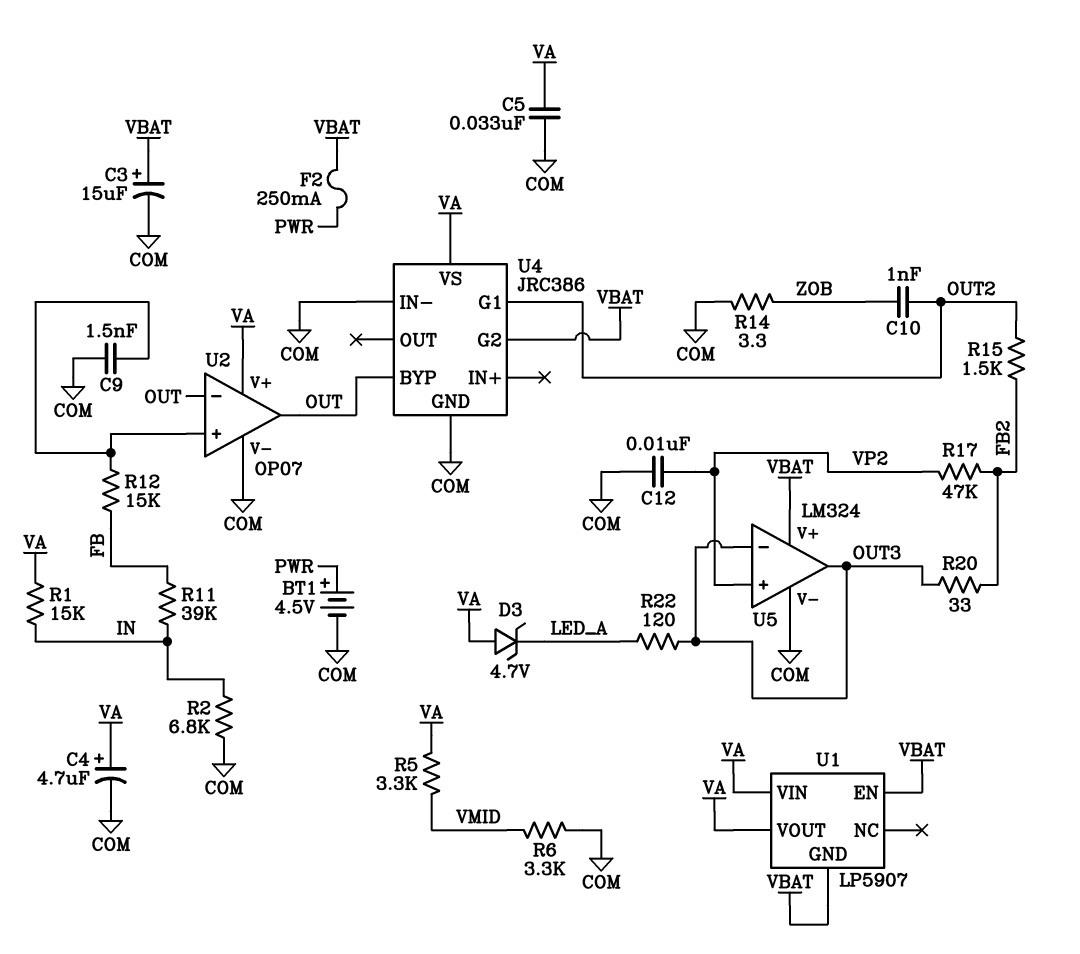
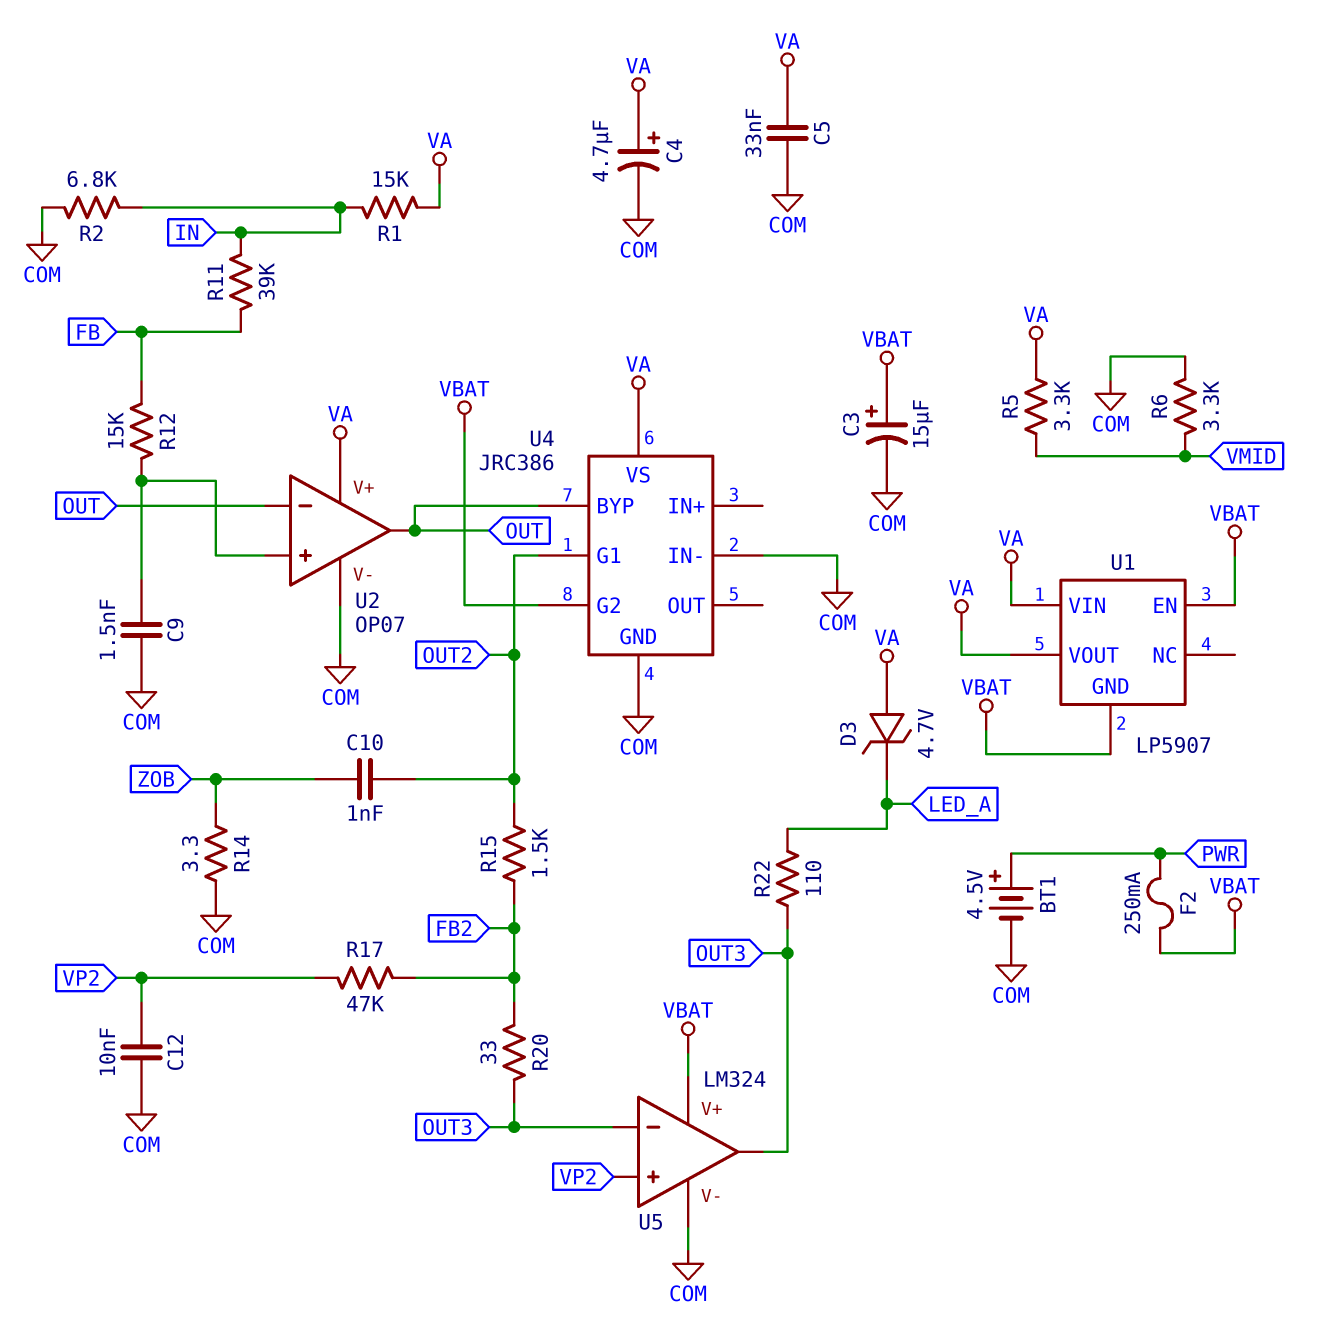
R22: 120 (LED_A, OUT3) -> 110 (LED_A, OUT3)

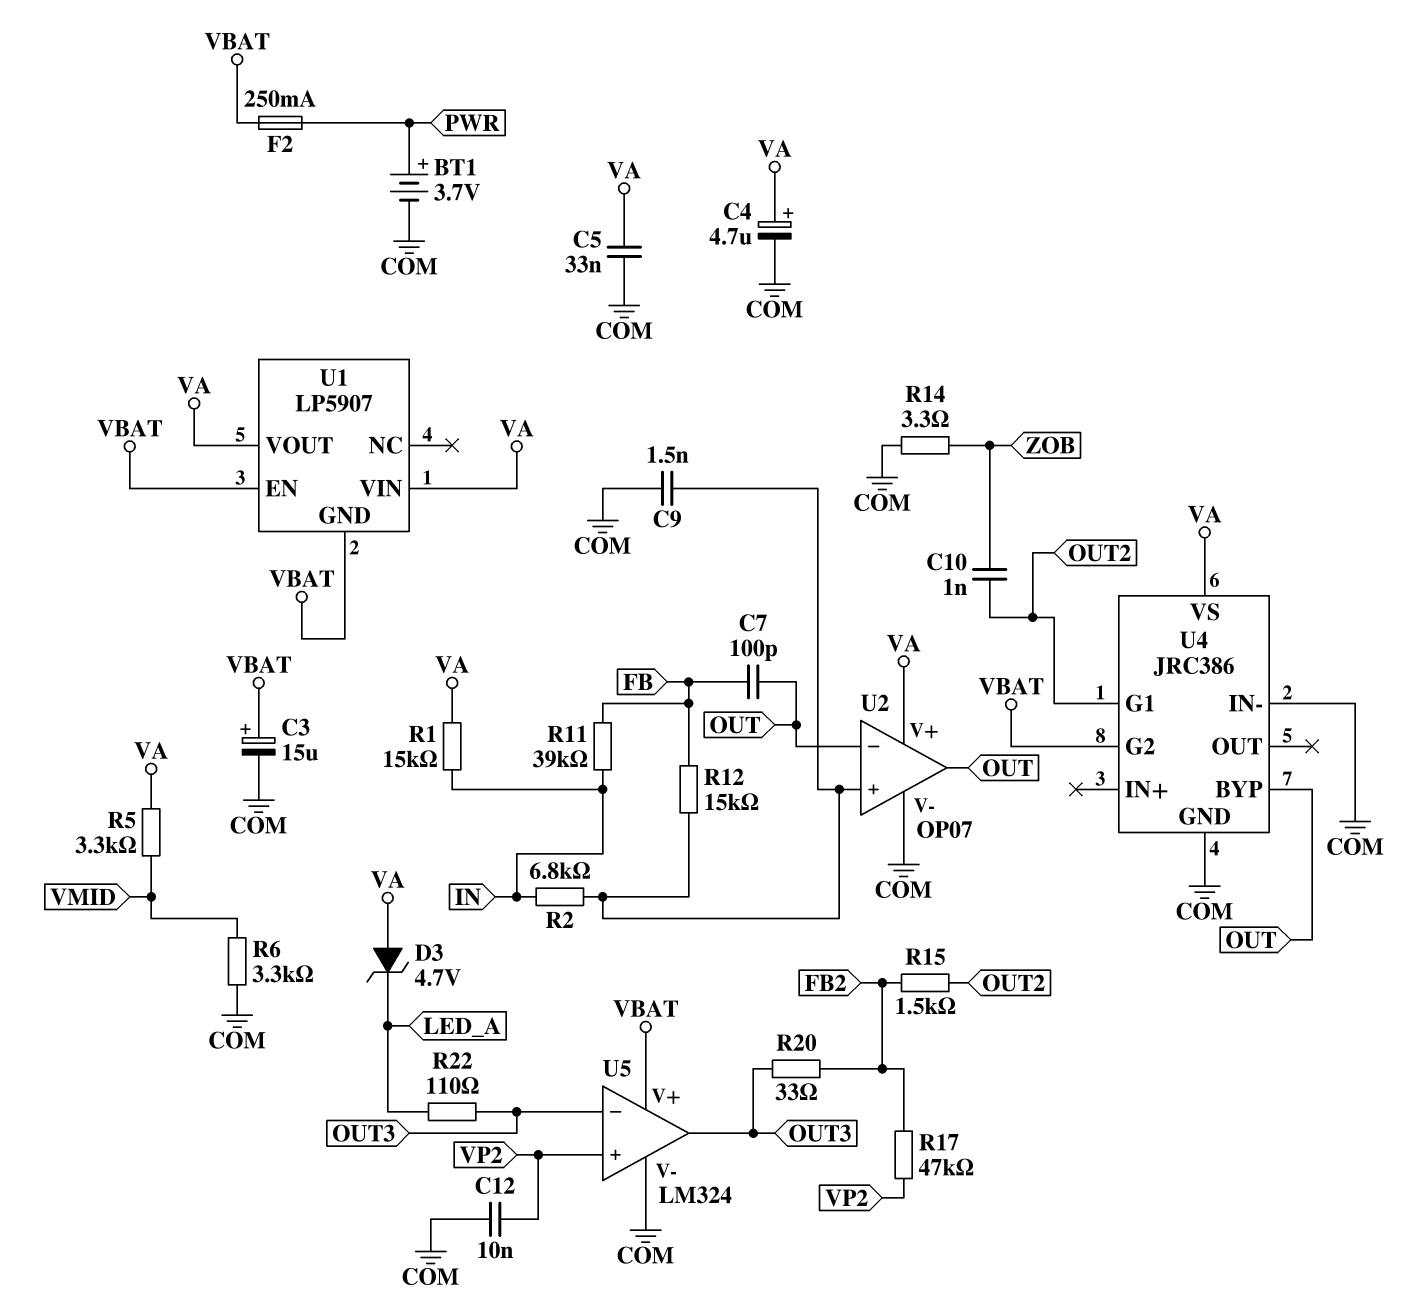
BT1: 4.5V (plus PWR, minus COM) -> 3.7V (plus PWR, minus COM)
C7: none -> 100pF (FB, OUT)
R2: 6.8k (COM, IN) -> 6.8k (IN, U2/in+)

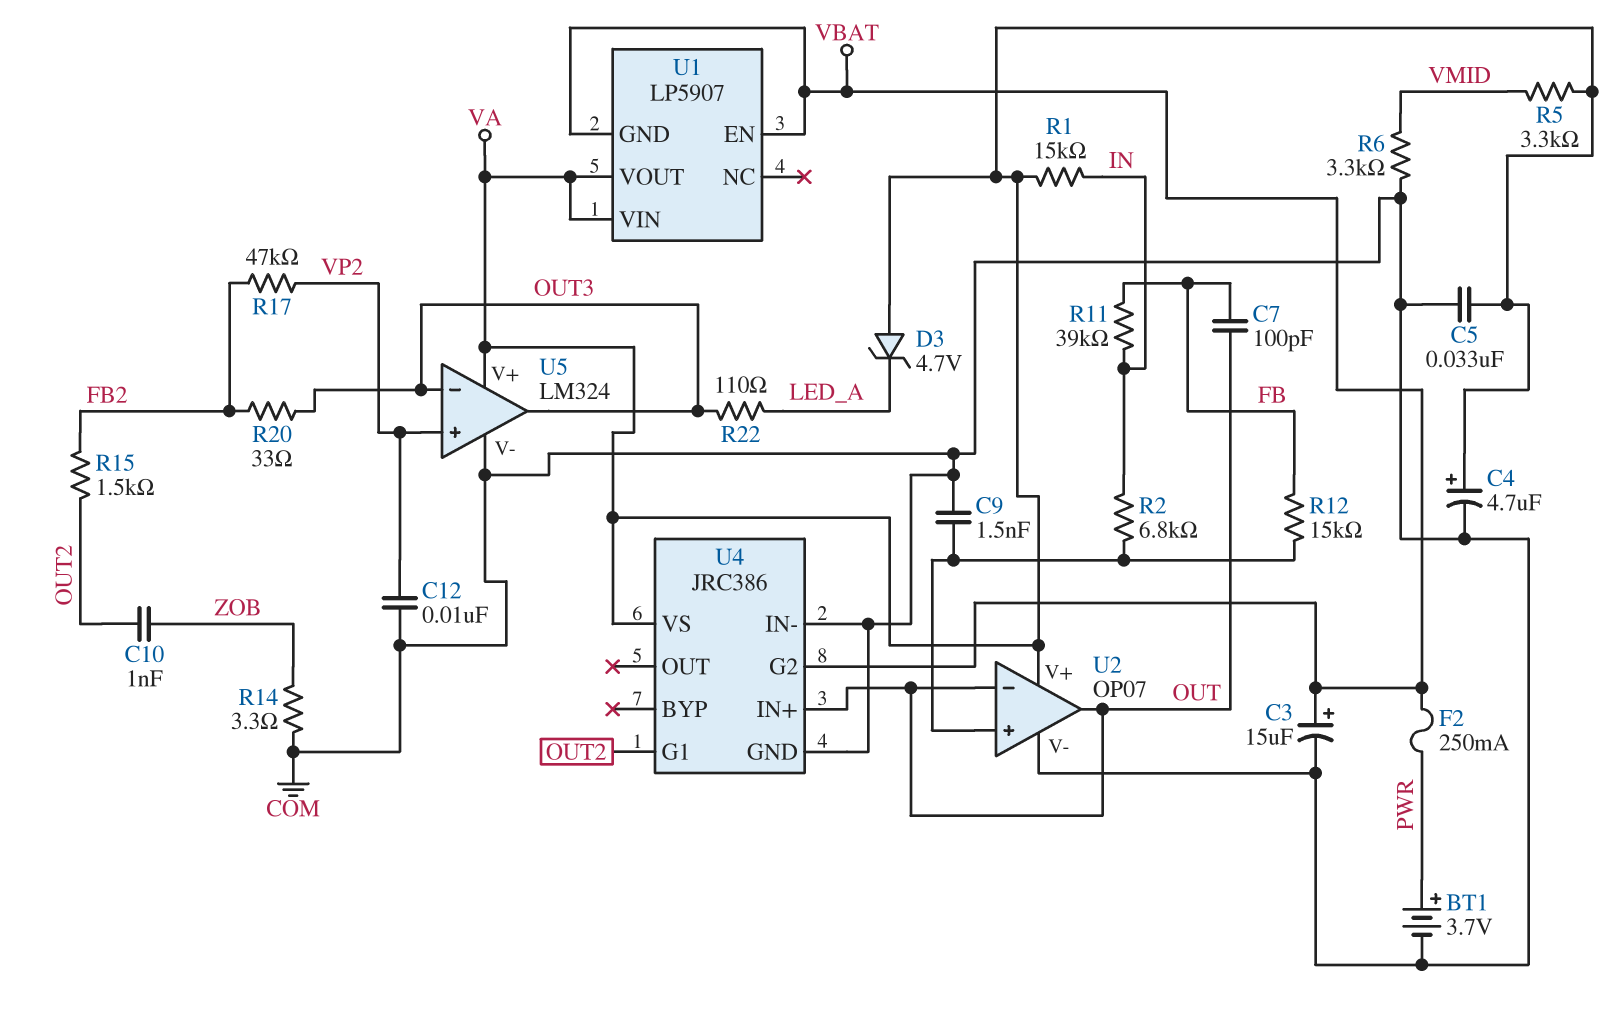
U4 pin BYP: OUT -> none
U4 pin IN+: none -> OUT
U5 pin V+: VBAT -> VA

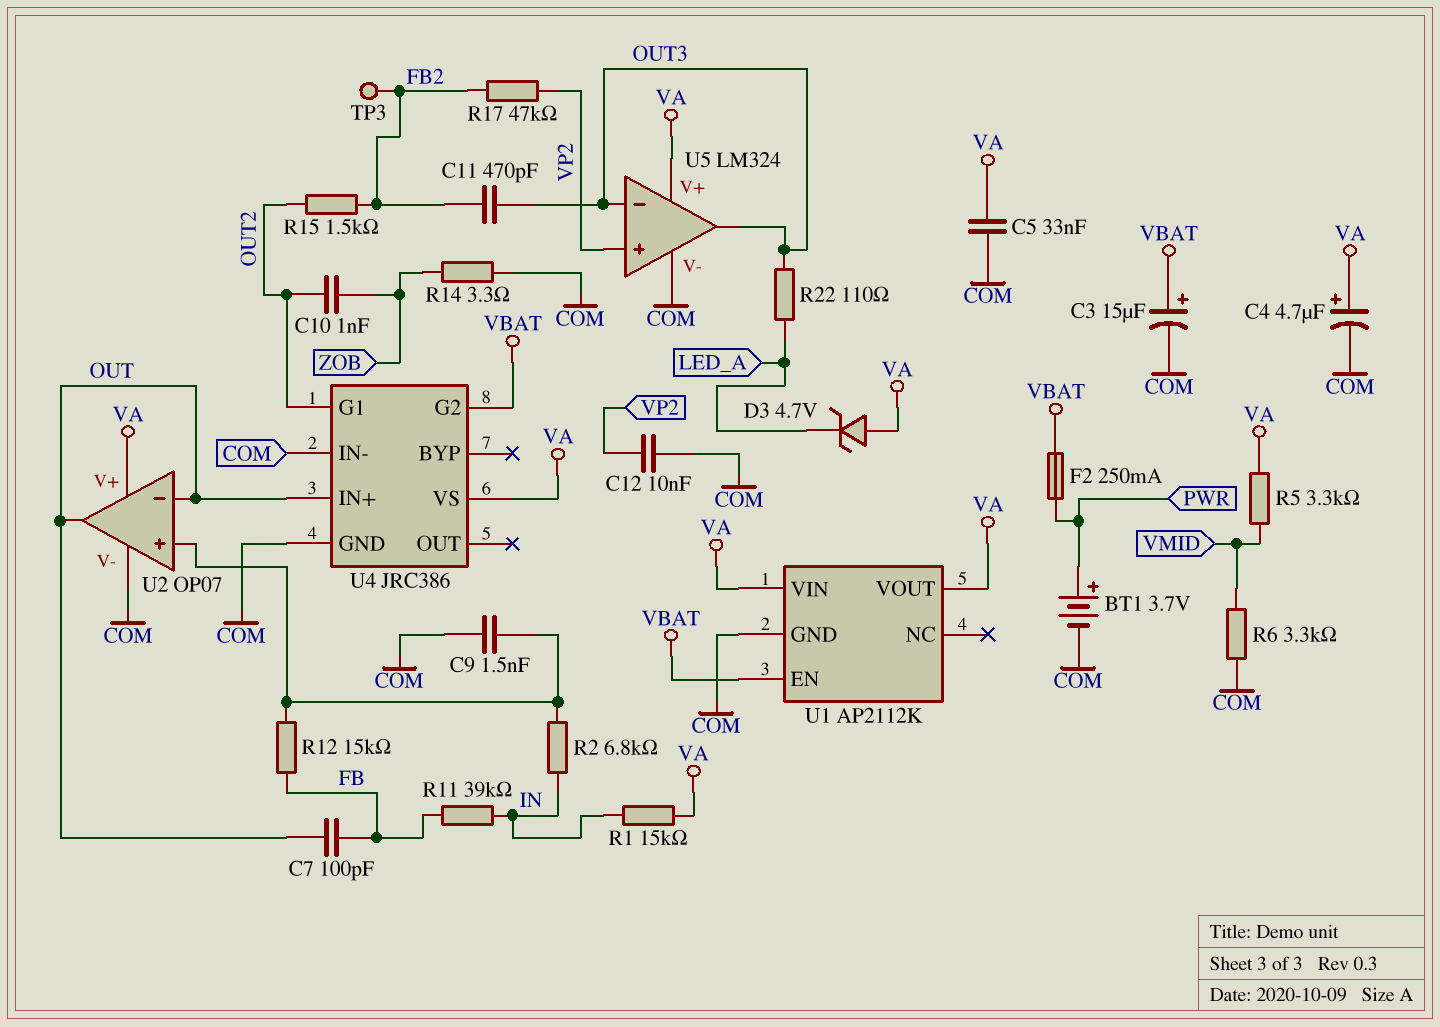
C11: none -> 470pF (FB2, OUT3)
R20: 33 (FB2, OUT3) -> none
TP3: none -> test point (FB2)
U1: LP5907 -> AP2112K
U1 pin GND: VBAT -> COM

